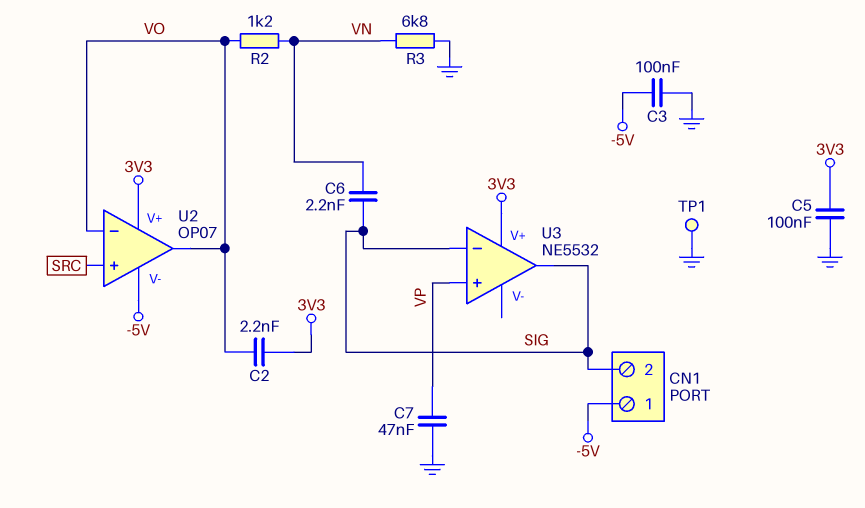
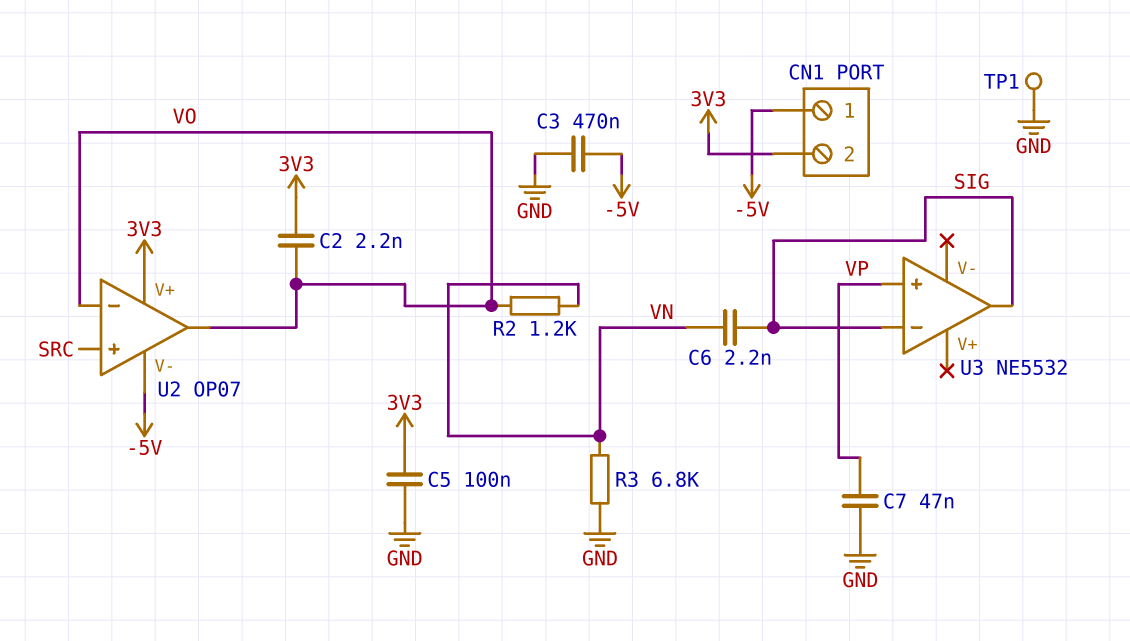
C3: 100nF (-5V, GND) -> 470nF (-5V, GND)
CN1 pin 2: SIG -> 3V3
U3 pin V+: 3V3 -> none

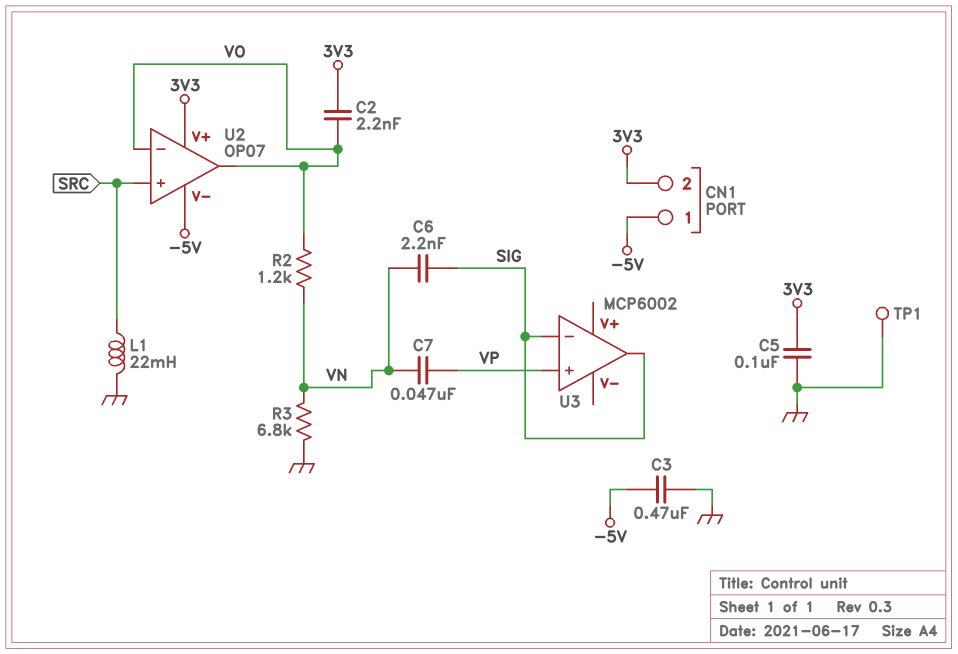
C7: 47nF (GND, VP) -> 47nF (VN, VP)
L1: none -> 22mH (GND, SRC)
U3: NE5532 -> MCP6002

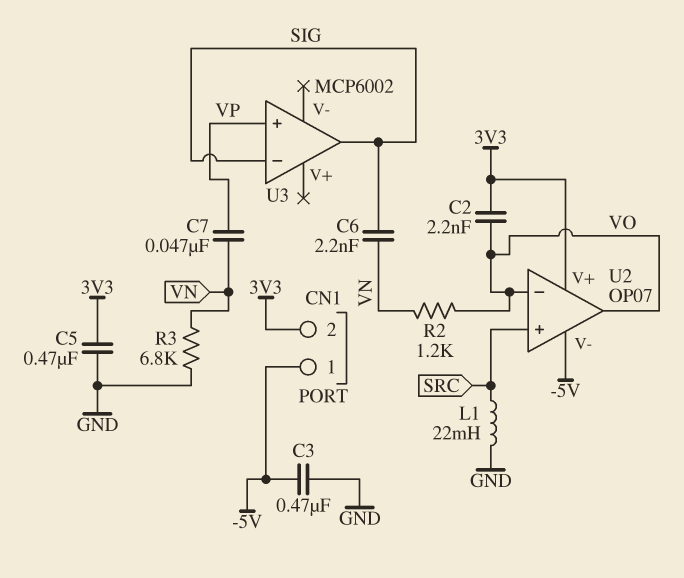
C5: 100nF (3V3, GND) -> 470nF (3V3, GND)
TP1: test point (GND) -> none

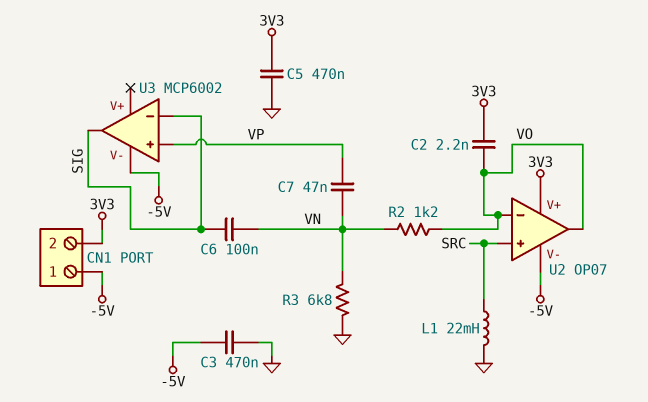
C6: 2.2nF (SIG, VN) -> 100nF (SIG, VN)
U3 pin V-: none -> -5V

